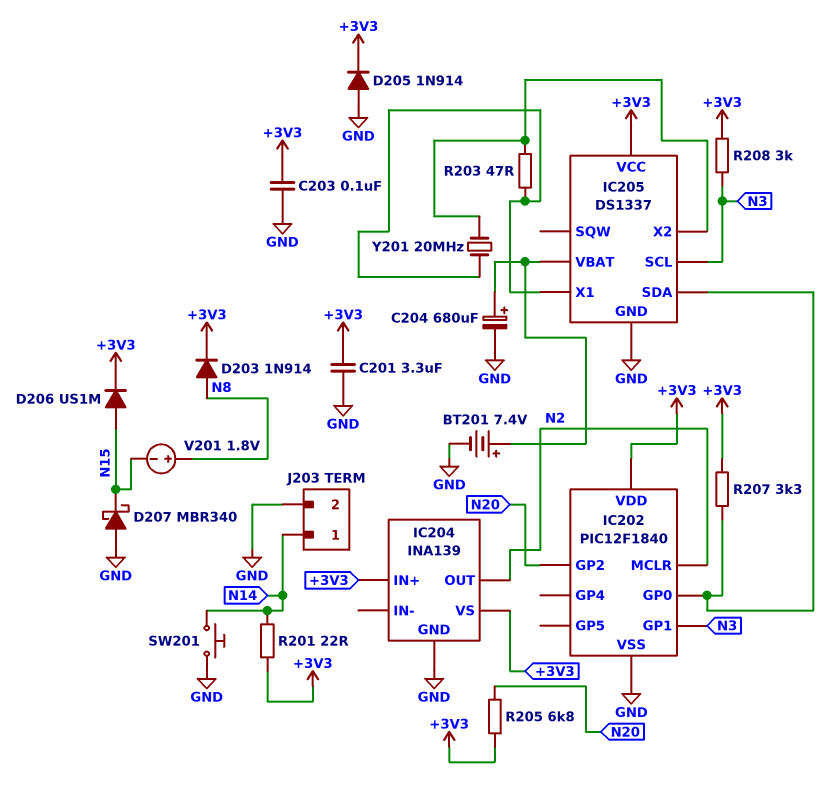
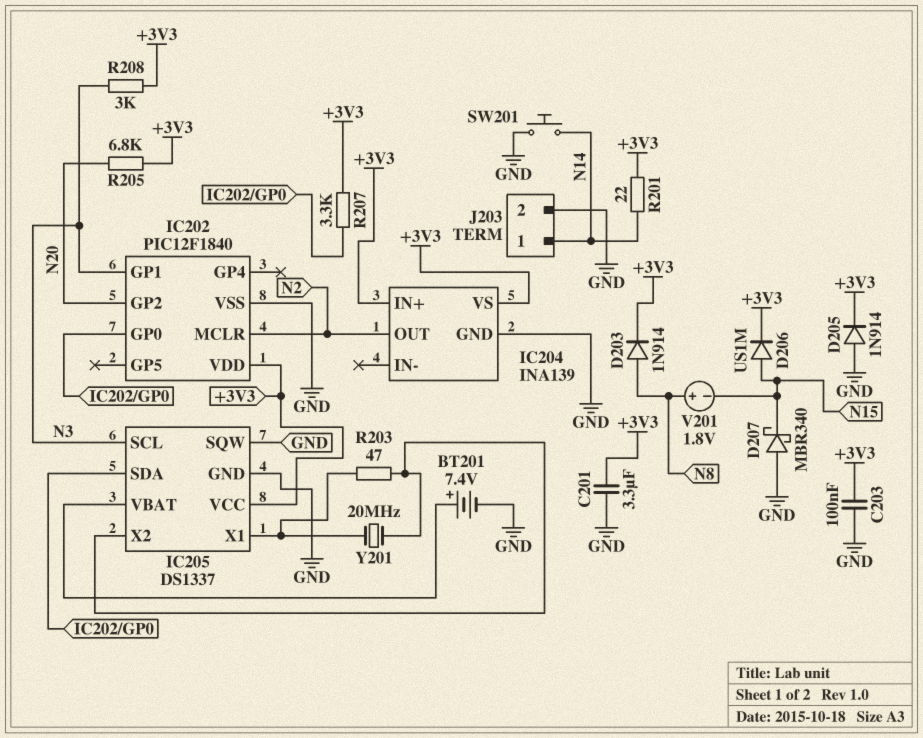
C204: 680uF (plus IC205/VBAT, minus GND) -> none
IC205 pin SQW: none -> GND

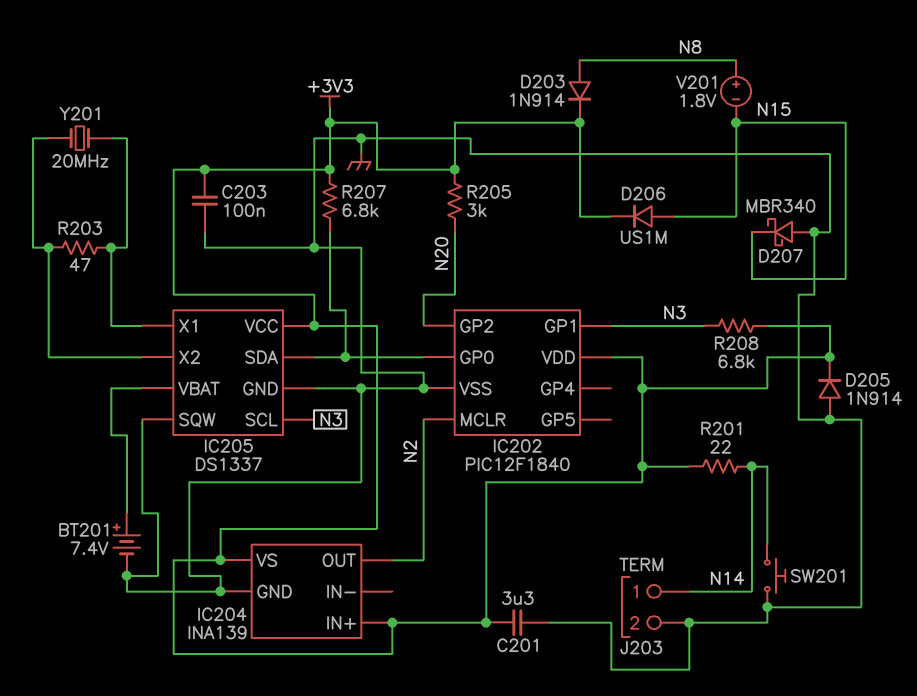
R205: 6.8k (+3V3, N20) -> 3k (+3V3, N20)
R207: 3.3k (+3V3, IC202/GP0) -> 6.8k (+3V3, IC202/GP0)
R208: 3k (+3V3, N3) -> 6.8k (+3V3, N3)

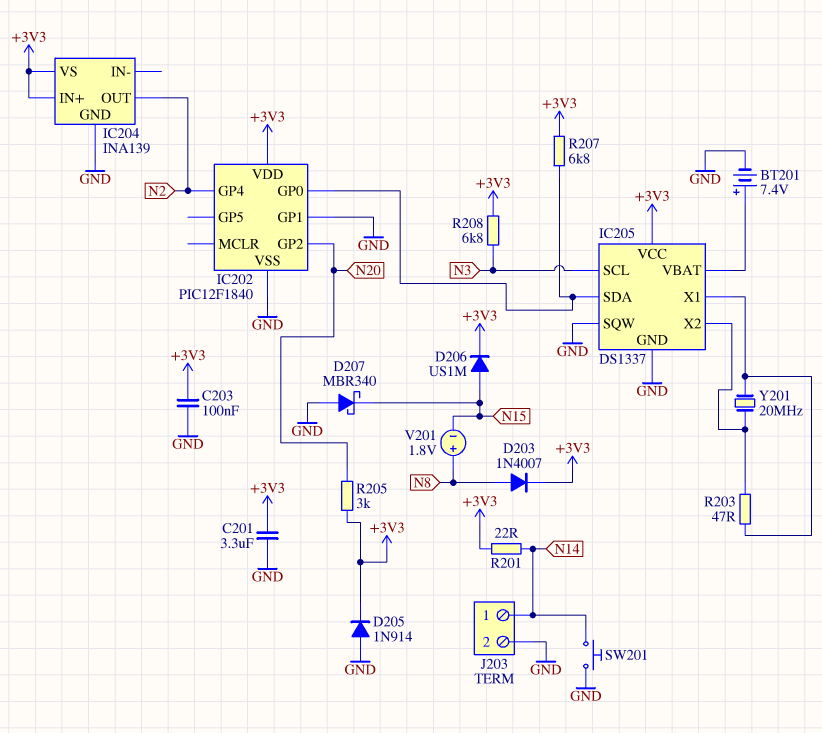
D203: diode 1N914 (A N8, K +3V3) -> diode 1N4007 (A N8, K +3V3)
IC202 pin GP1: N3 -> GND
IC202 pin GP4: none -> N2
IC202 pin MCLR: N2 -> none

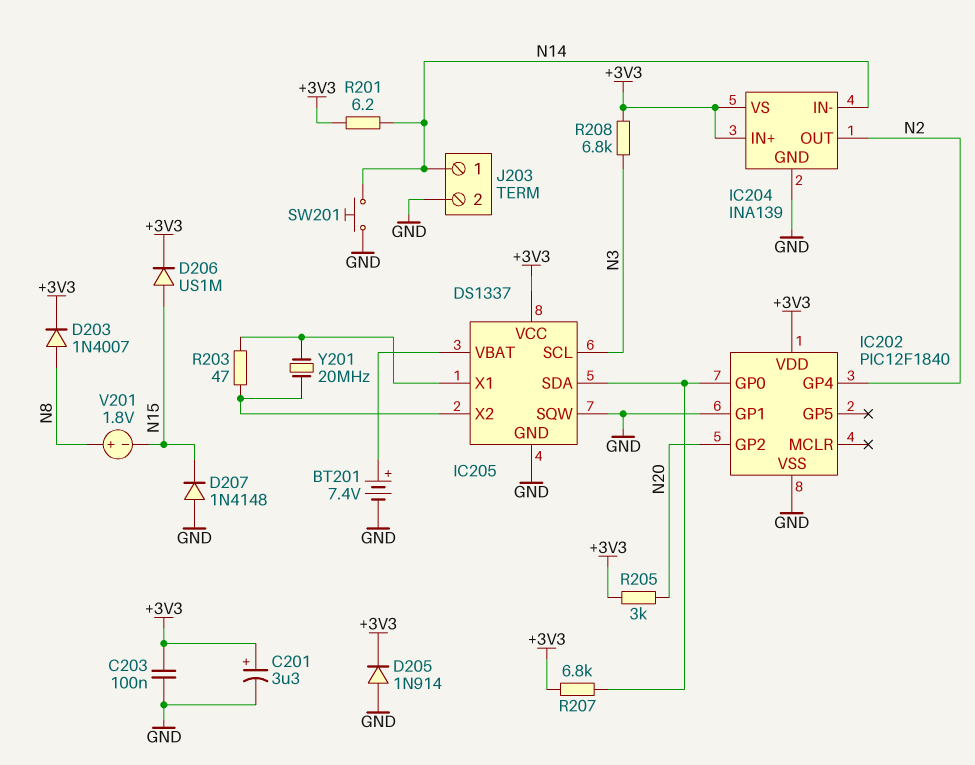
C201: 3.3uF (+3V3, GND) -> 3.3uF (plus +3V3, minus GND)
D207: schottky MBR340 (A GND, K N15) -> diode 1N4148 (A GND, K N15)
IC204 pin IN-: none -> N14
R201: 22 (+3V3, N14) -> 6.2 (+3V3, N14)

